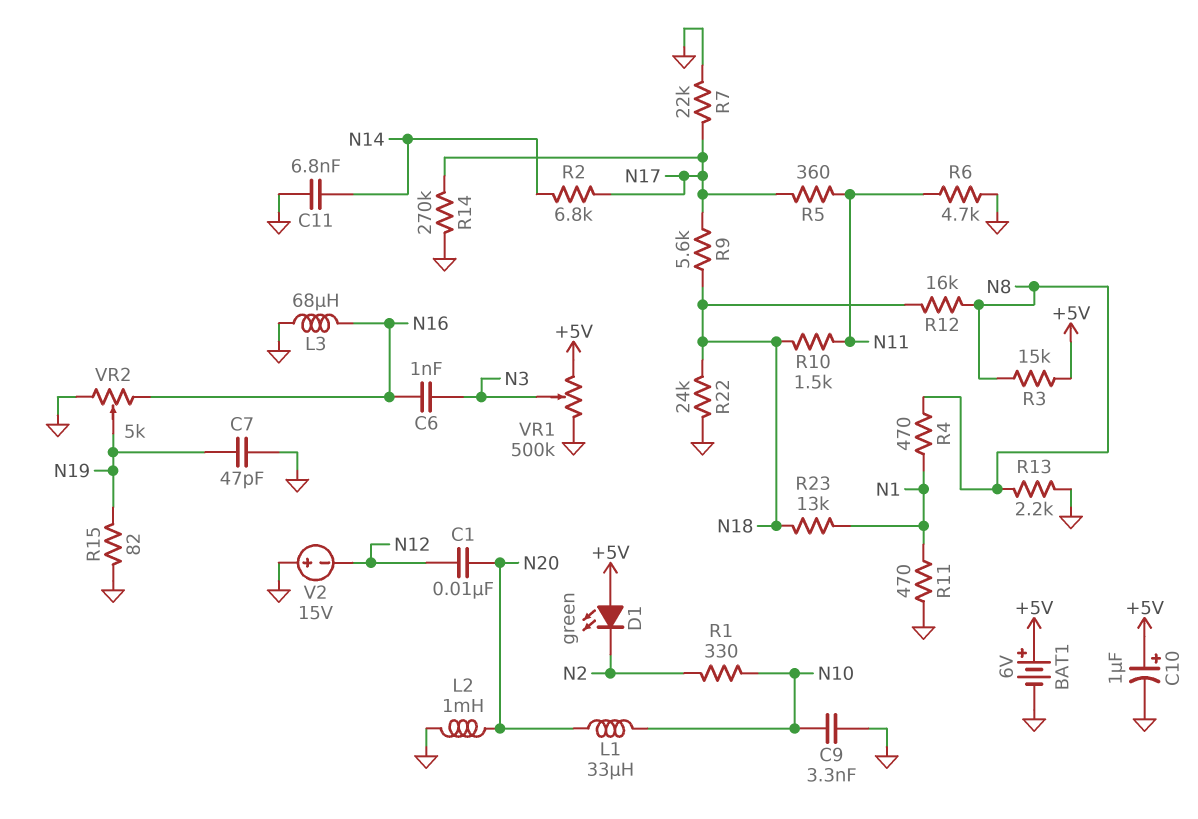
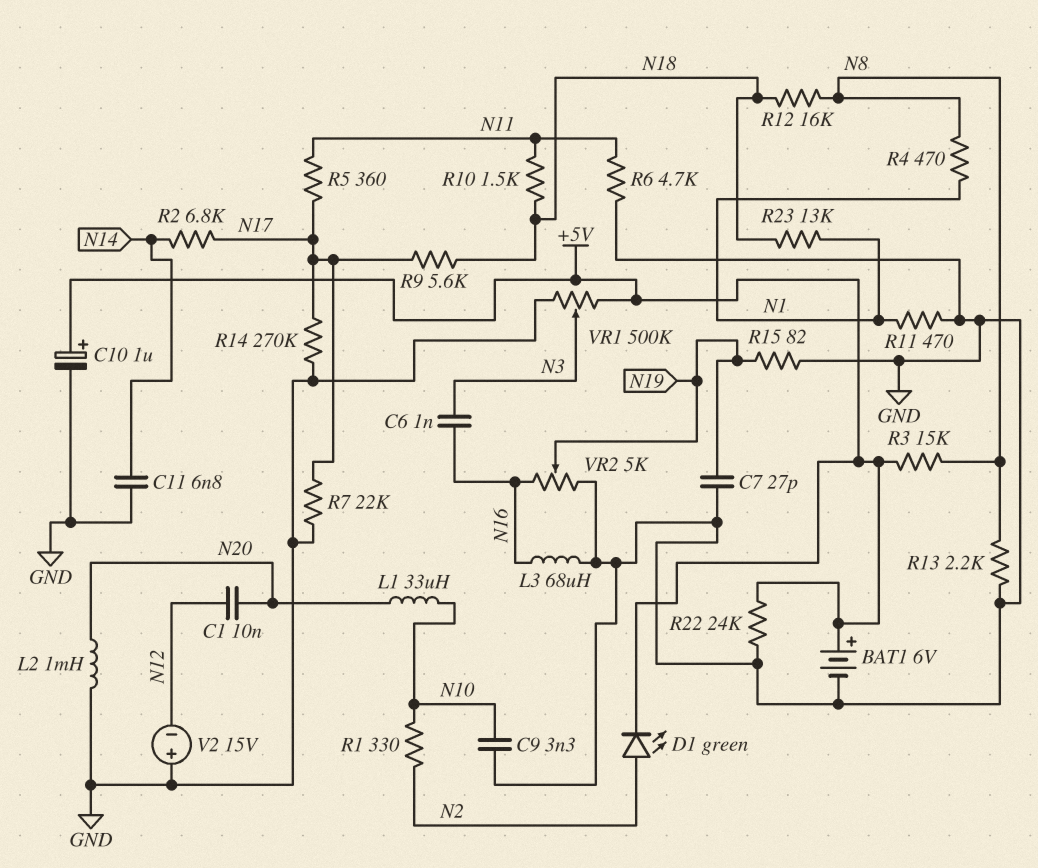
C7: 47pF (GND, N19) -> 27pF (GND, N19)
D1: LED green (A +5V, K N2) -> LED green (A N2, K +5V)
R22: 24k (GND, N18) -> 24k (+5V, GND)

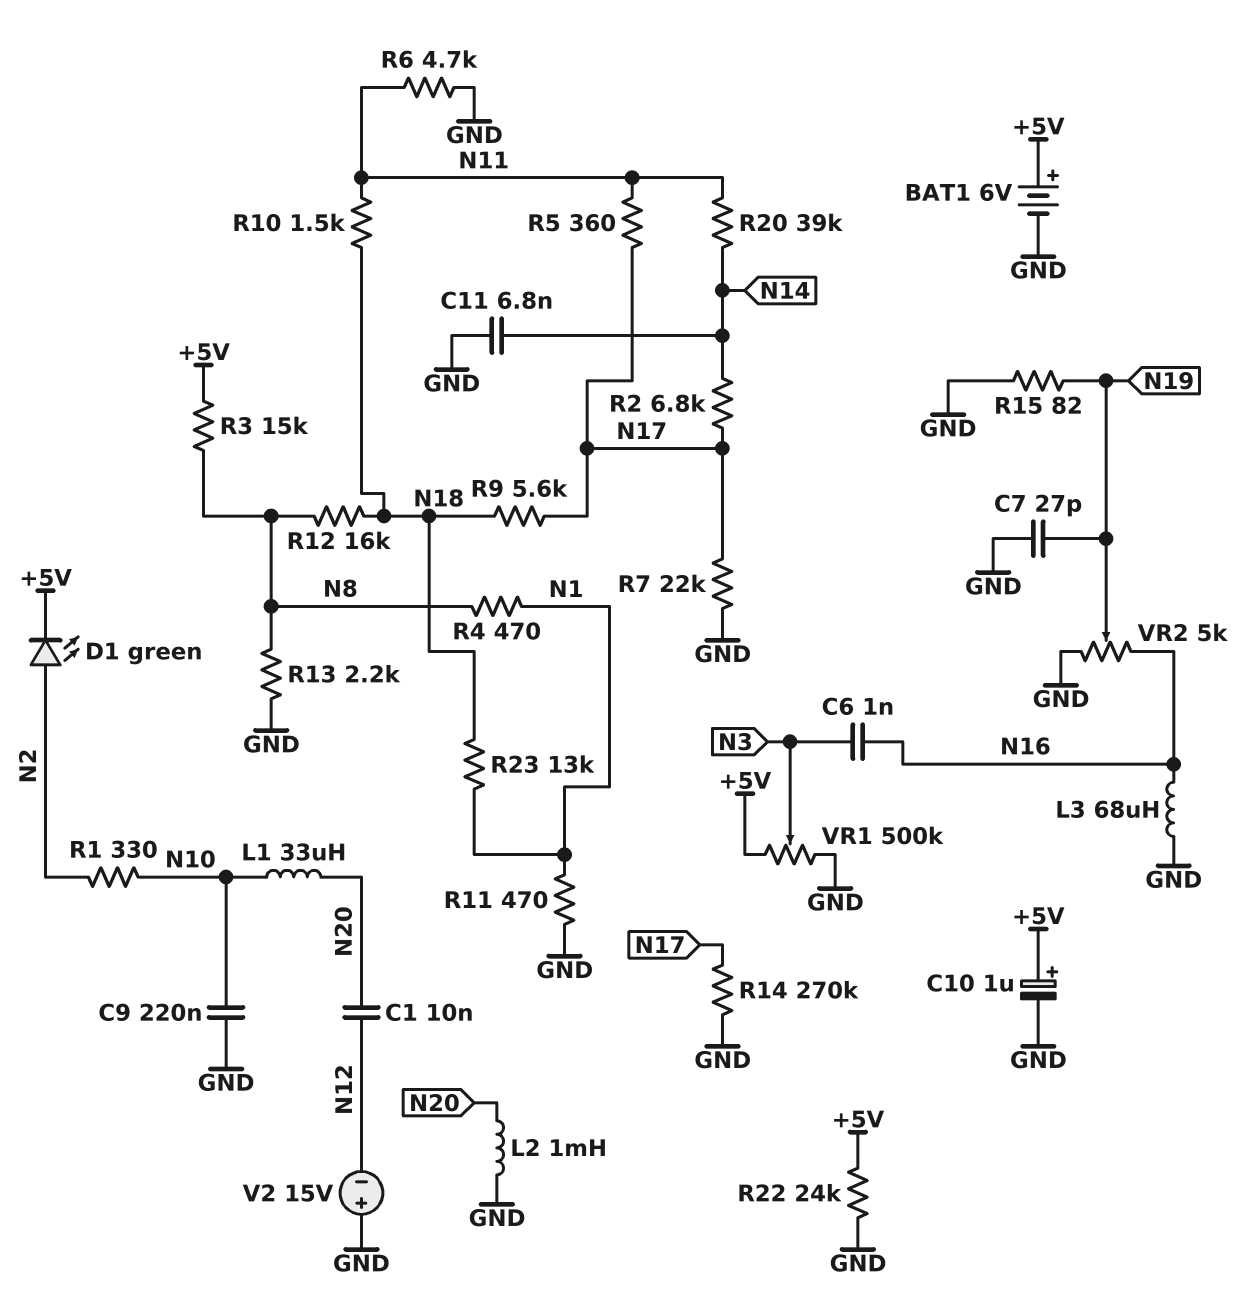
C9: 3.3nF (GND, N10) -> 220nF (GND, N10)
R20: none -> 39k (N11, N14)

